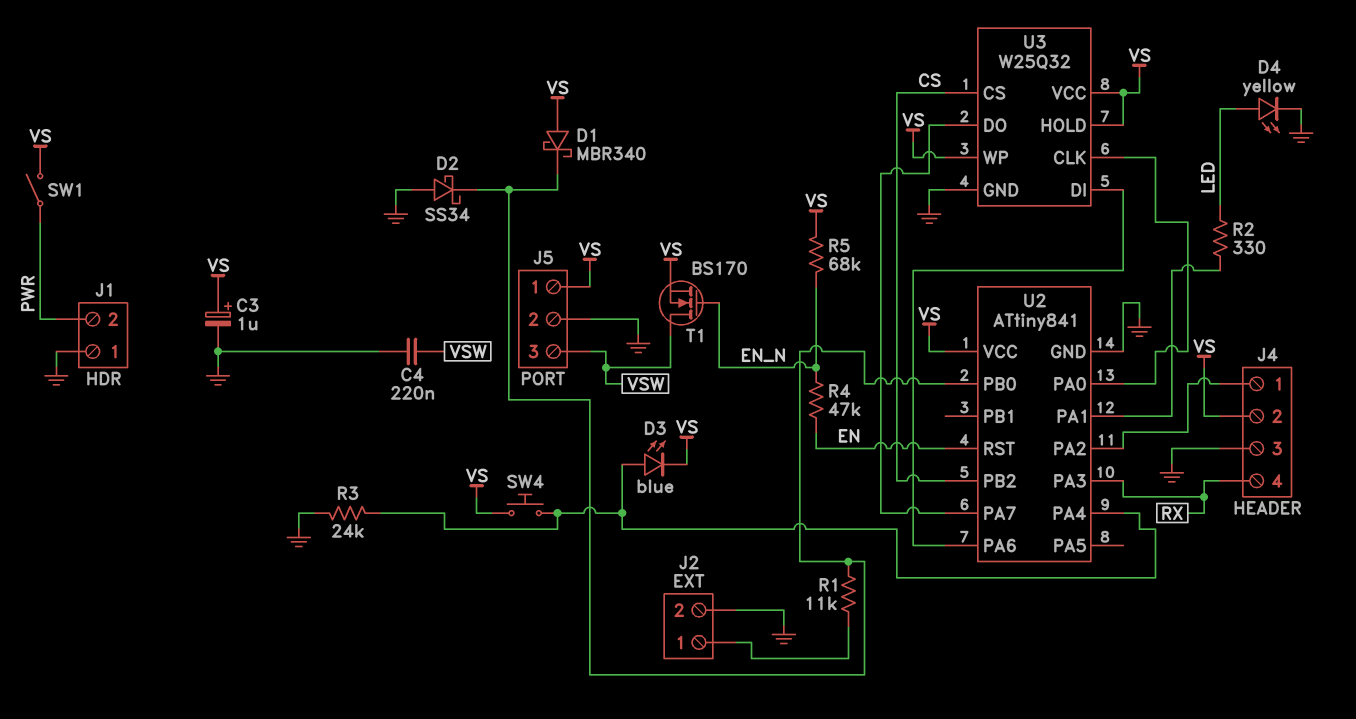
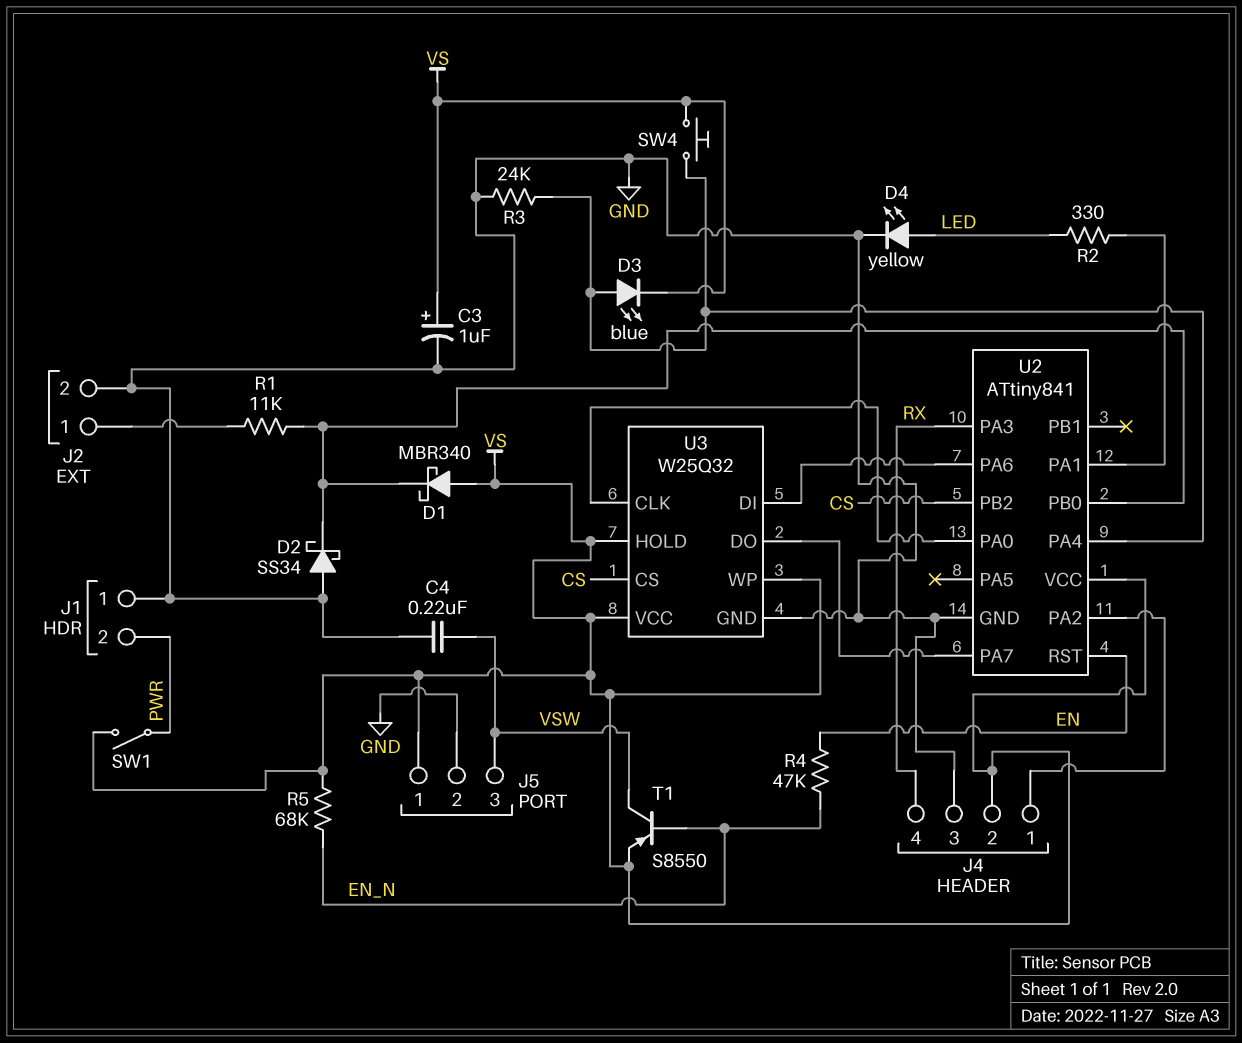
T1: NMOS BS170 (G EN_N, D VSW, S VS) -> PNP S8550 (B EN_N, C VSW, E VS)

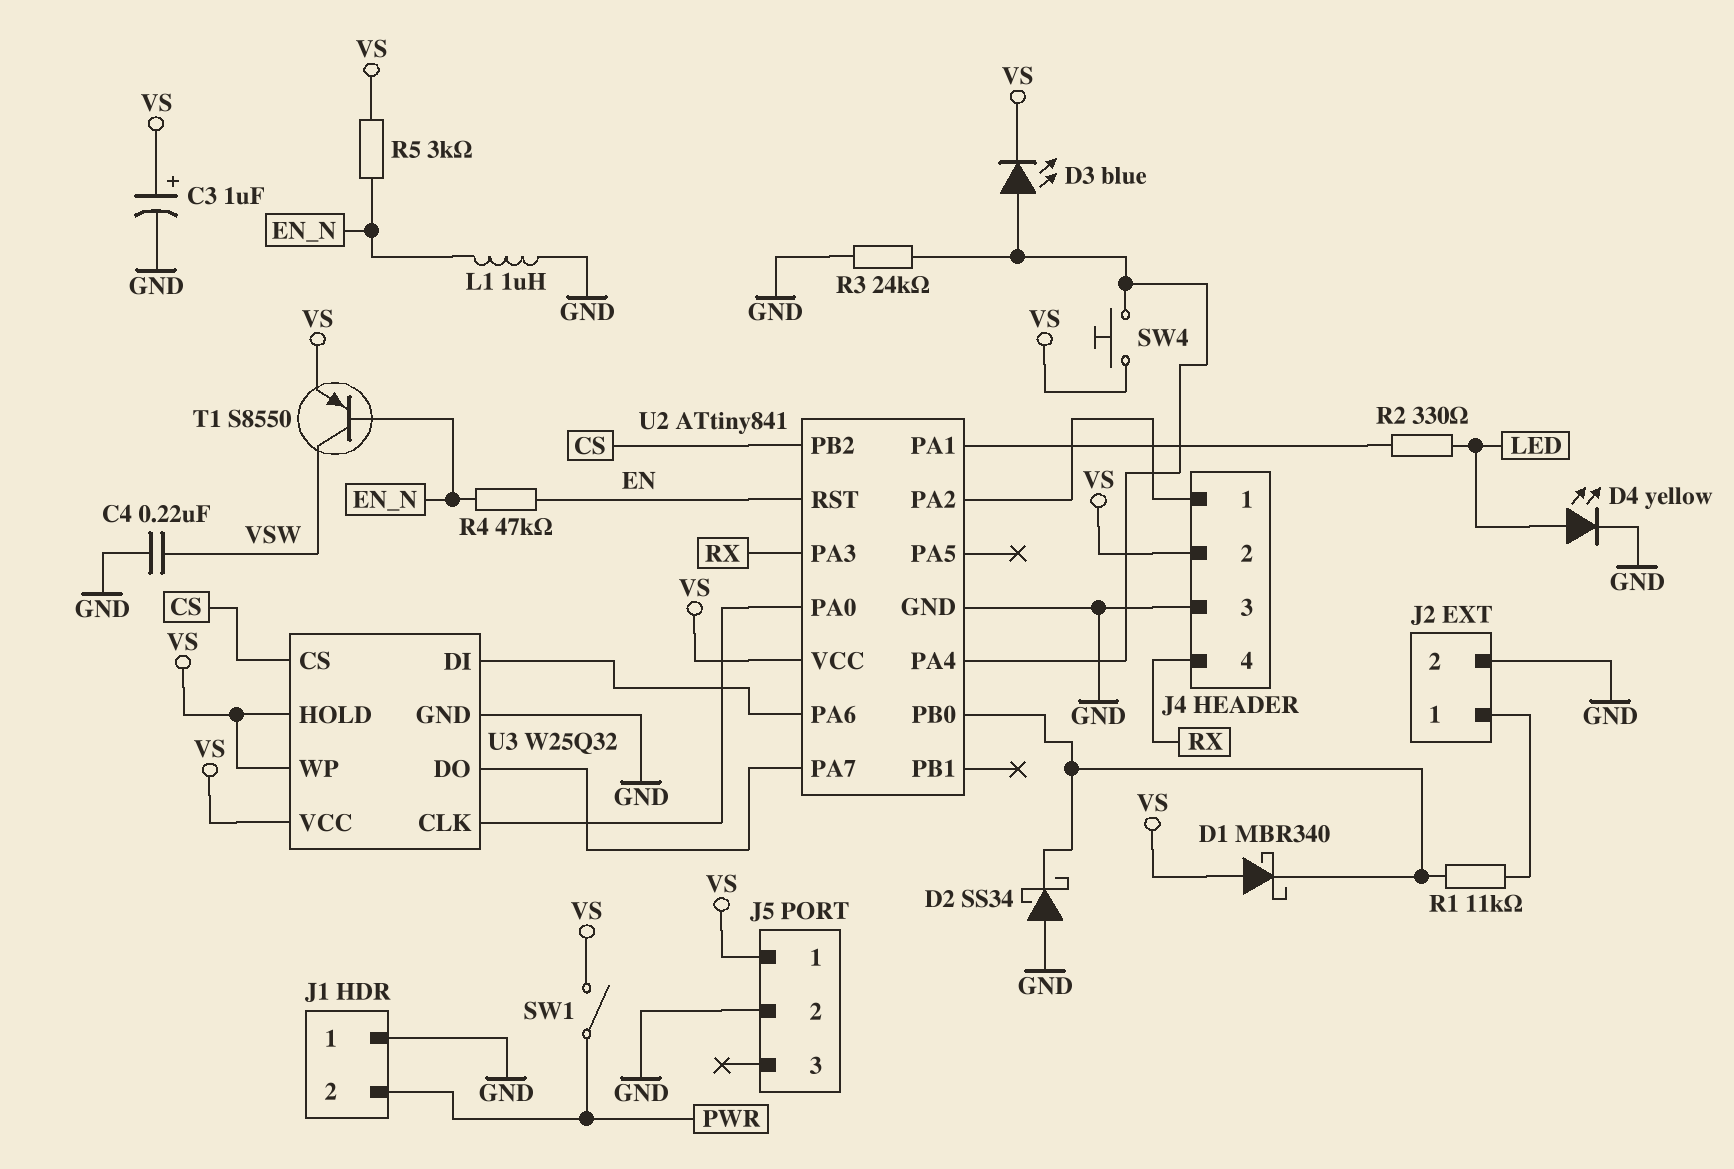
J5 pin 3: VSW -> none
L1: none -> 1uH (EN_N, GND)
R5: 68k (EN_N, VS) -> 3k (EN_N, VS)

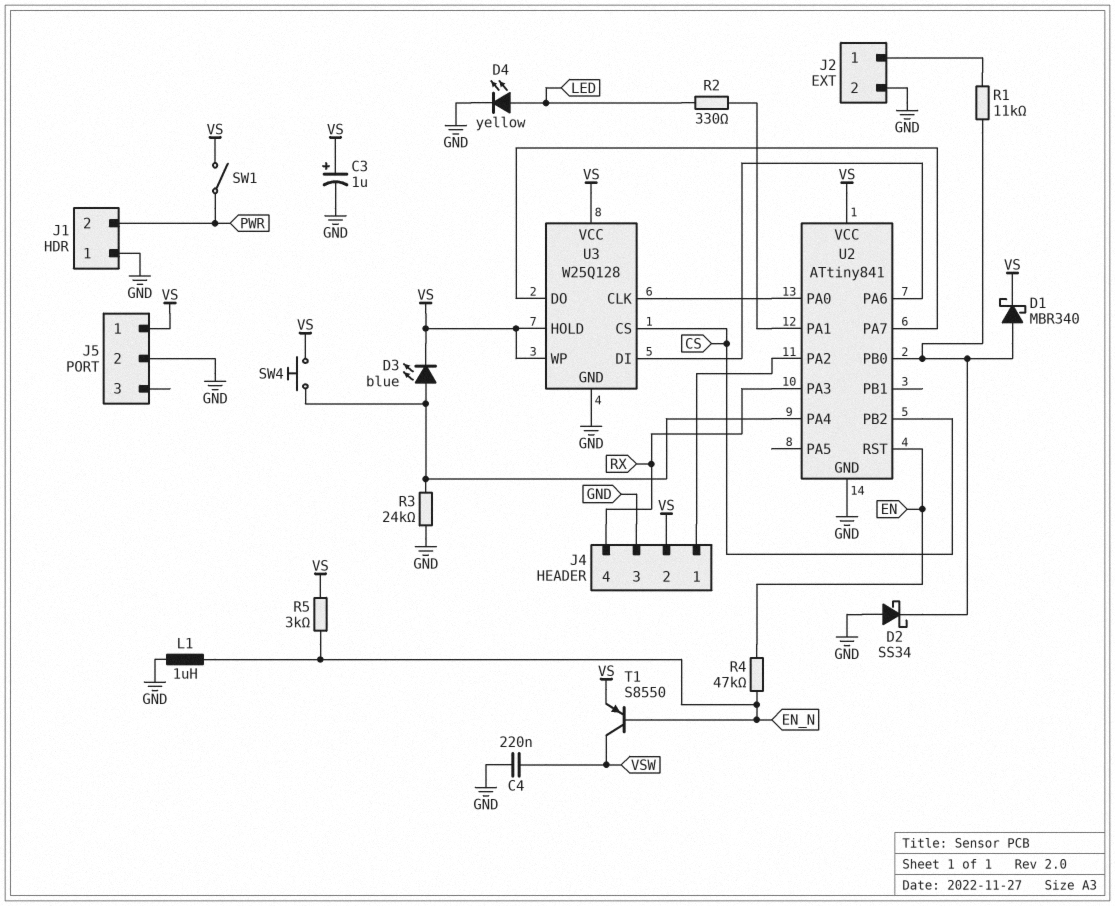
D1: schottky MBR340 (A VS, K U2/PB0) -> schottky MBR340 (A U2/PB0, K VS)
U3: W25Q32 -> W25Q128

